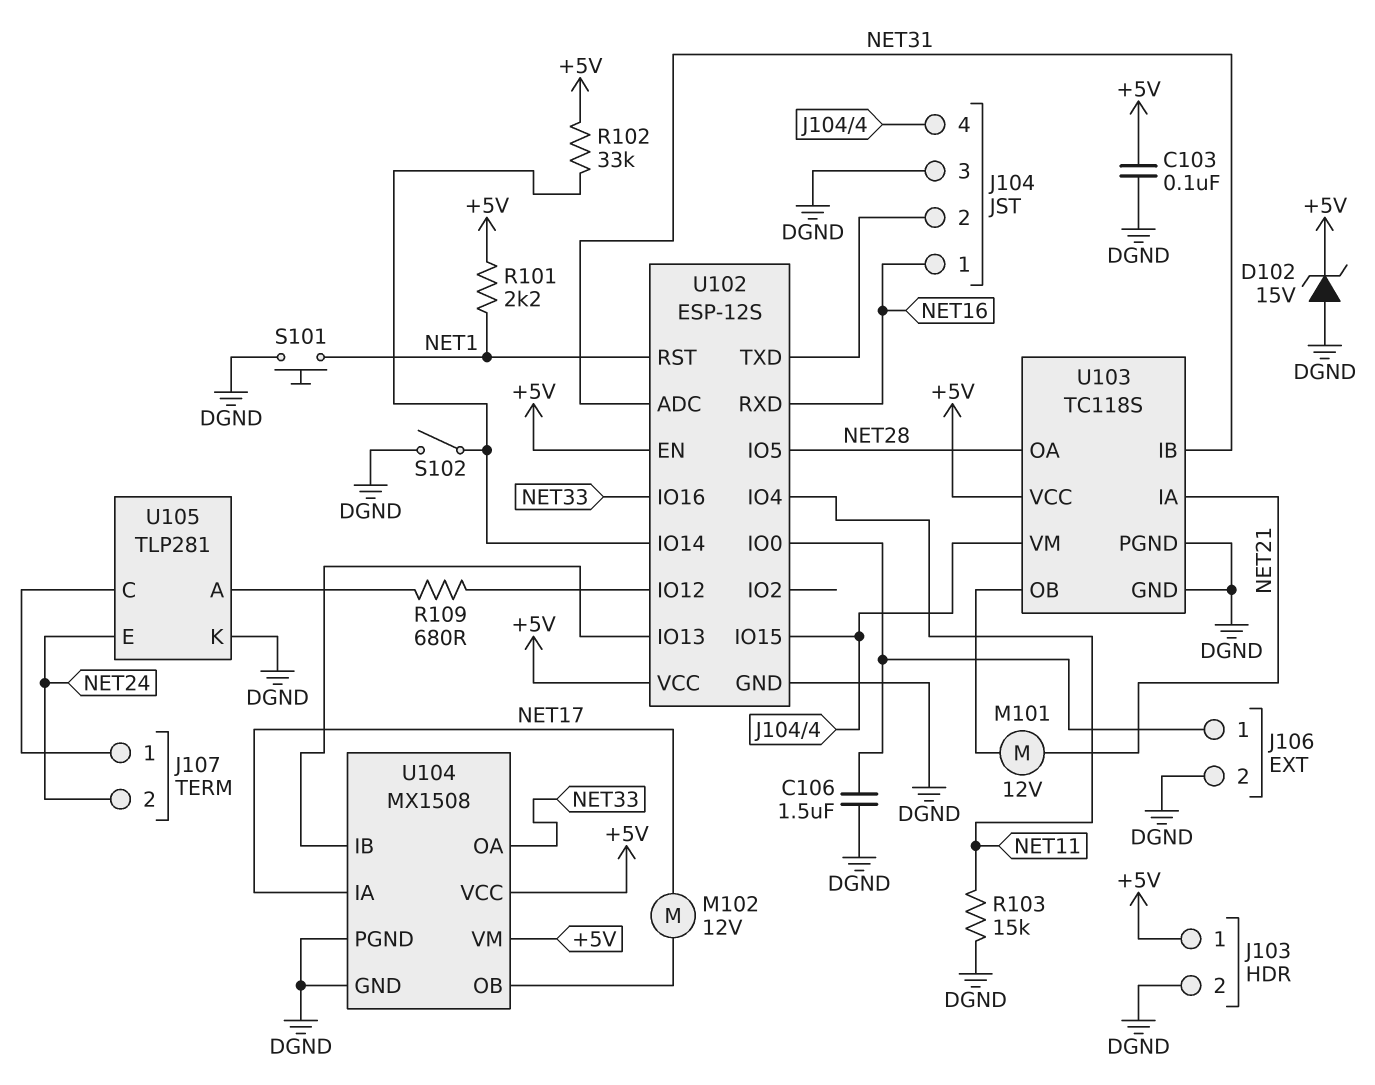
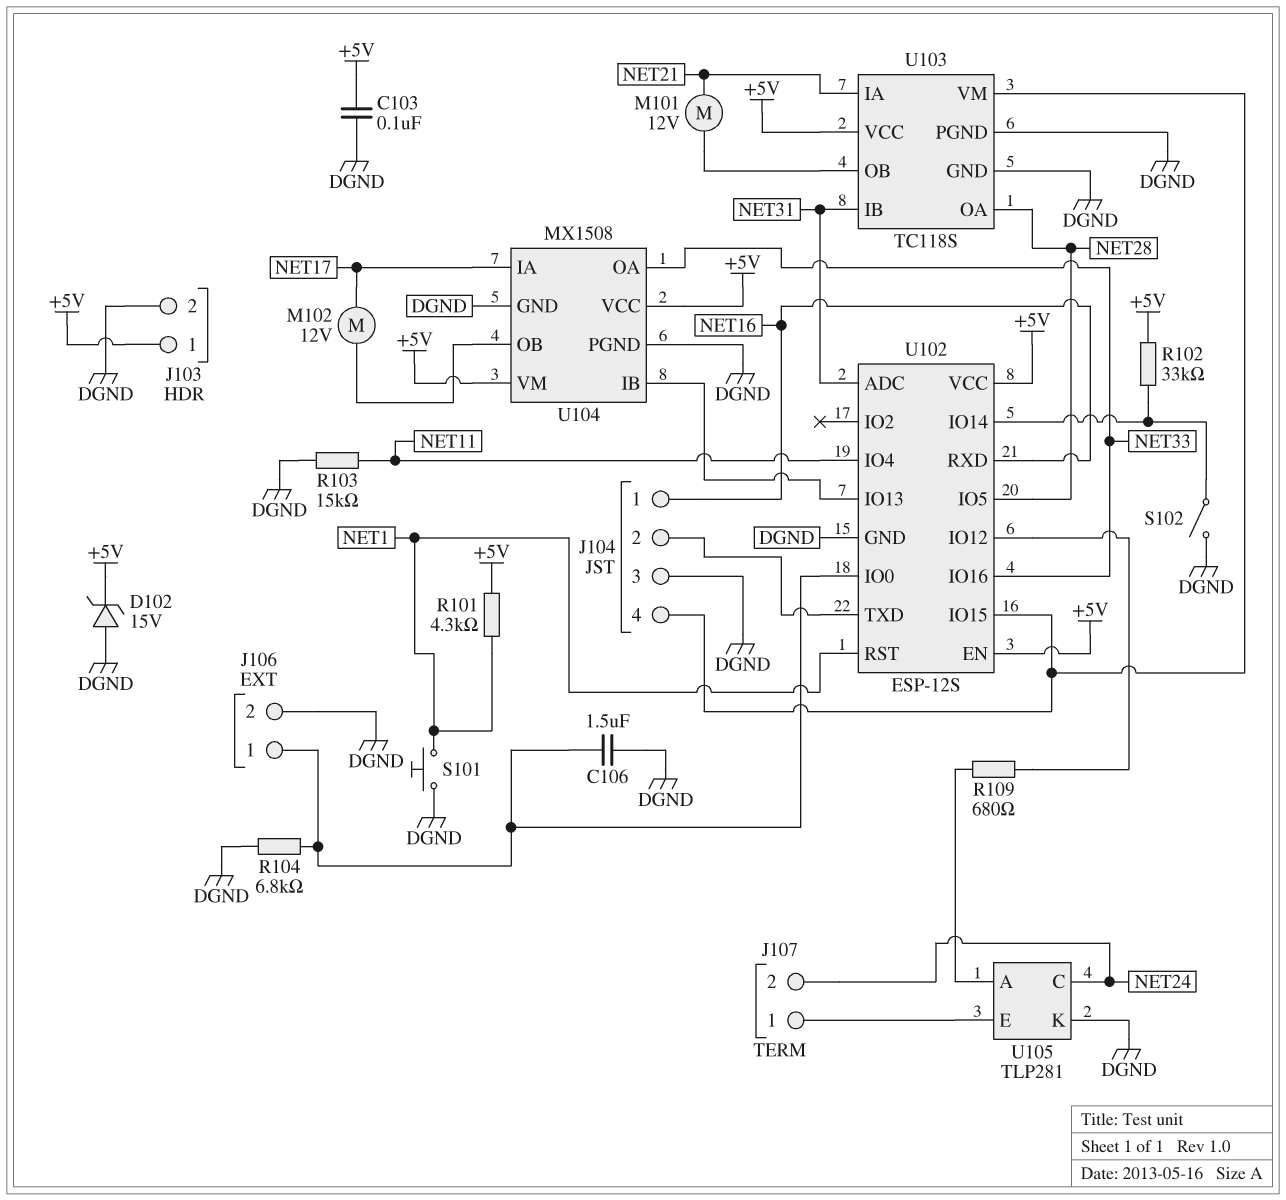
R101: 2.2k (+5V, NET1) -> 4.3k (+5V, NET1)
R104: none -> 6.8k (DGND, J106/1)
U105 pin C: J107/1 -> NET24
U105 pin E: NET24 -> J107/1

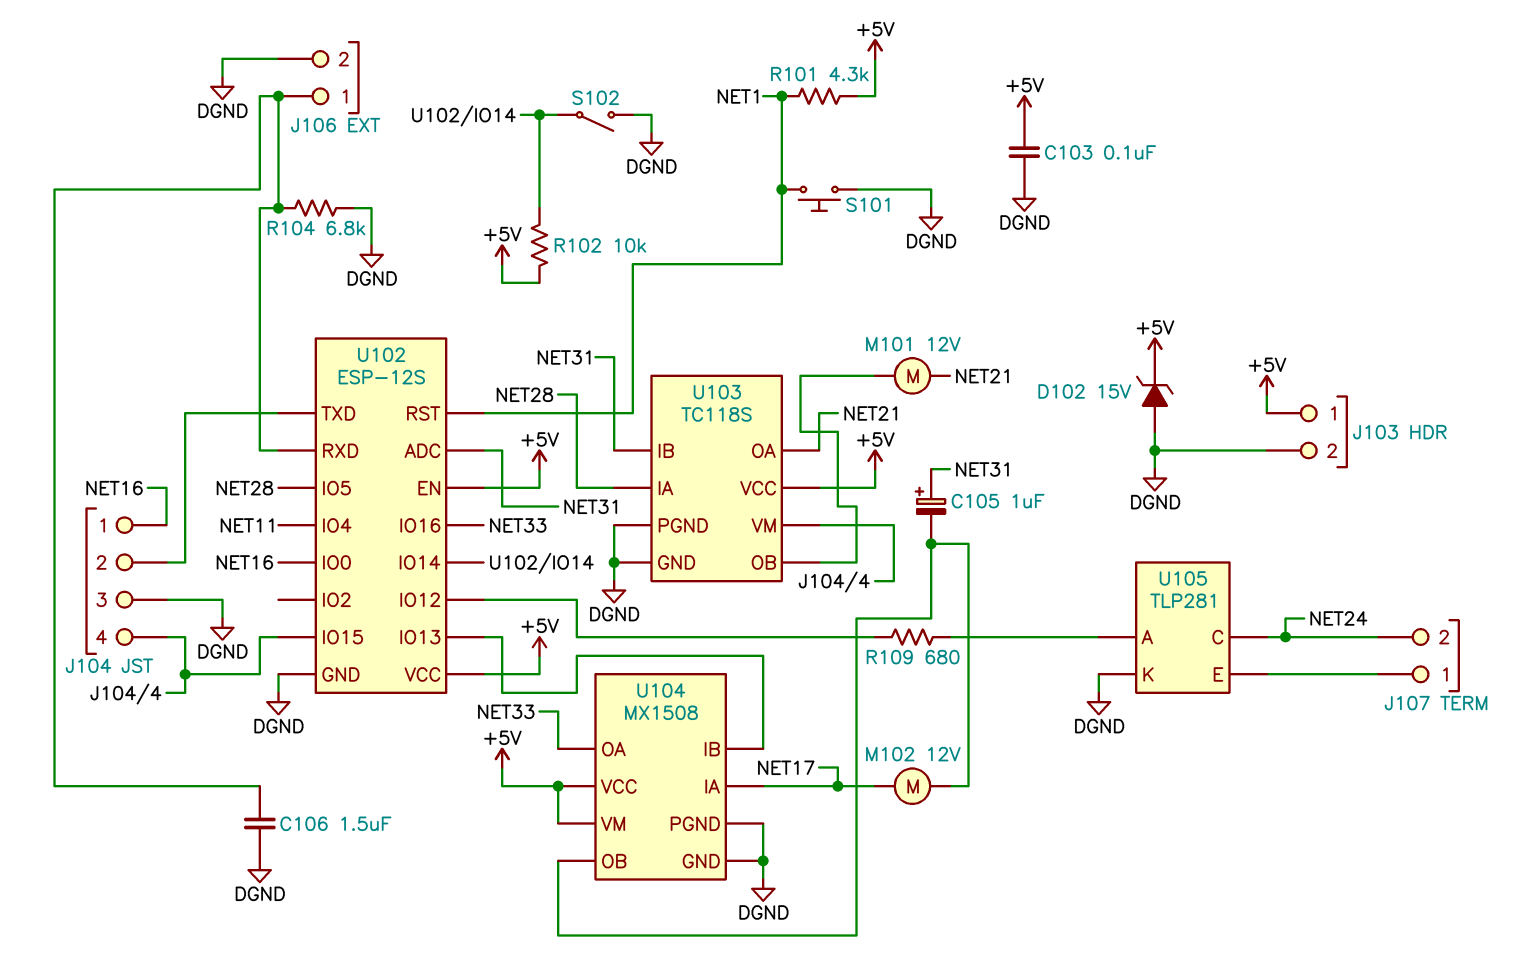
C105: none -> 1uF (plus NET31, minus U104/OB)
R102: 33k (+5V, U102/IO14) -> 10k (+5V, U102/IO14)
R103: 15k (DGND, NET11) -> none
U102 pin IO0: J106/1 -> NET16
U102 pin RXD: NET16 -> J106/1
U103 pin IA: NET21 -> NET28
U103 pin OA: NET28 -> NET21

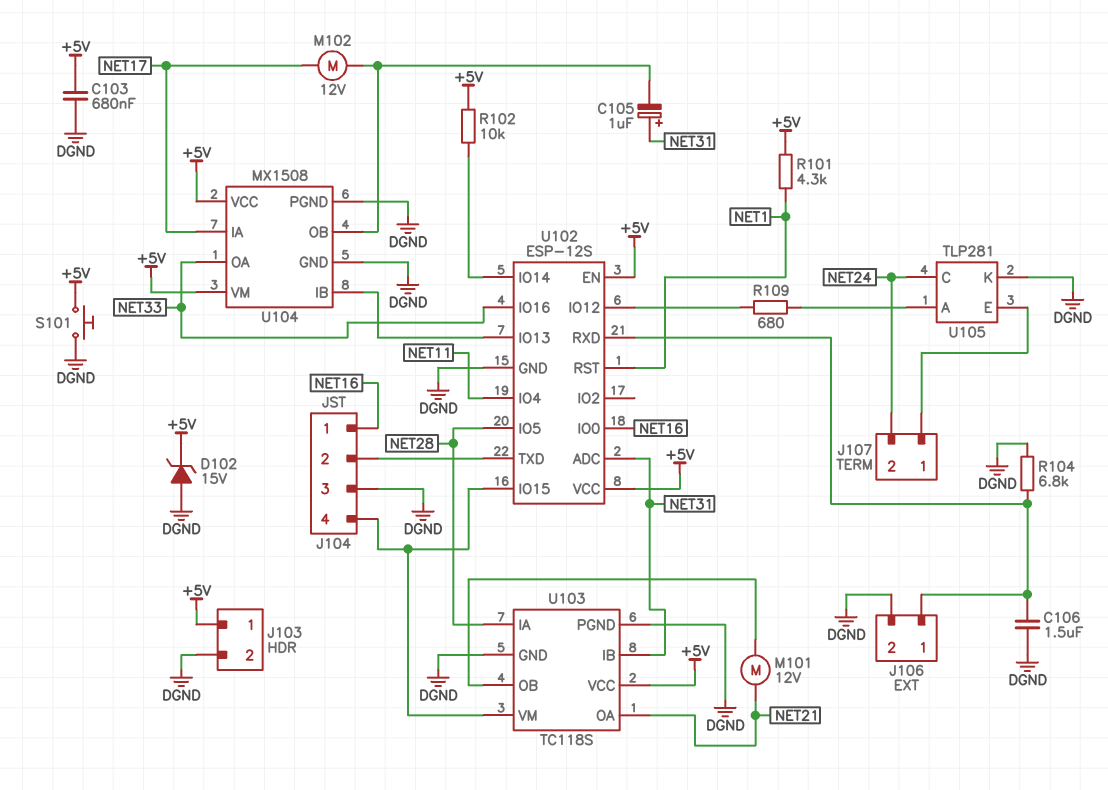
C103: 100nF (+5V, DGND) -> 680nF (+5V, DGND)
S101: button (DGND, NET1) -> button (+5V, DGND)
S102: switch (DGND, U102/IO14) -> none

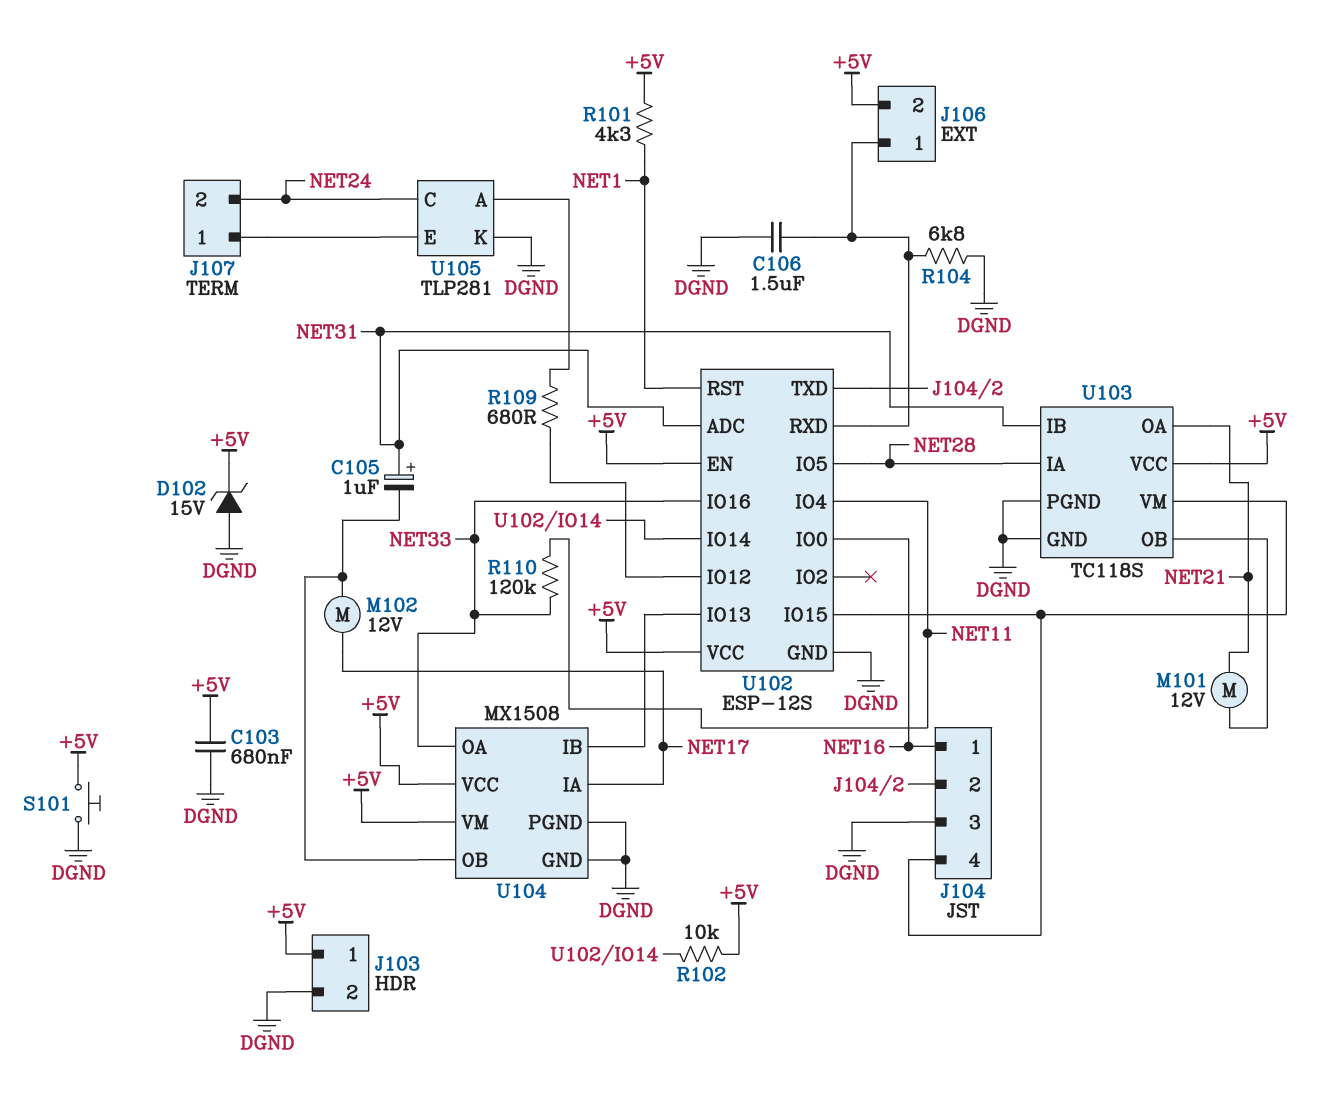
J106 pin 2: DGND -> +5V
R110: none -> 120k (NET11, NET33)

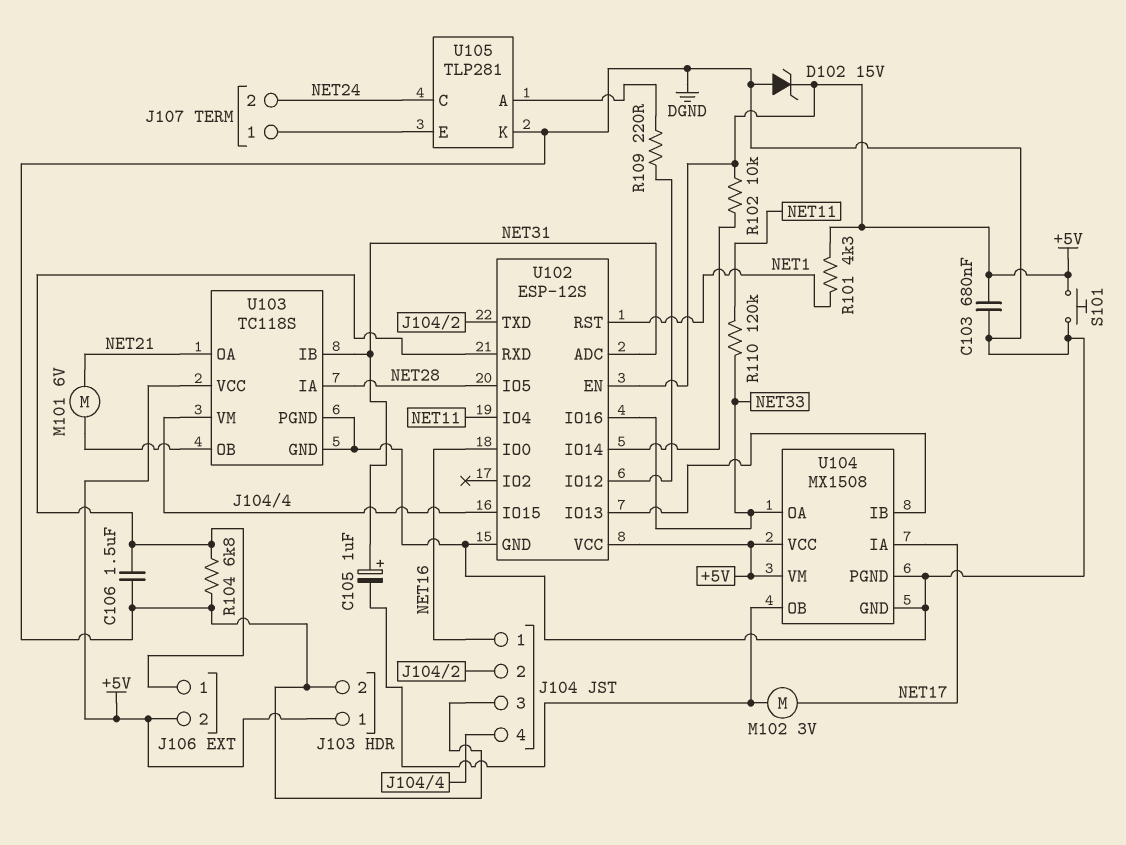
M101: motor 12V (NET21, U103/OB) -> motor 6V (NET21, U103/OB)
M102: motor 12V (NET17, U104/OB) -> motor 3V (NET17, U104/OB)
R109: 680 (U102/IO12, U105/A) -> 220 (U102/IO12, U105/A)

